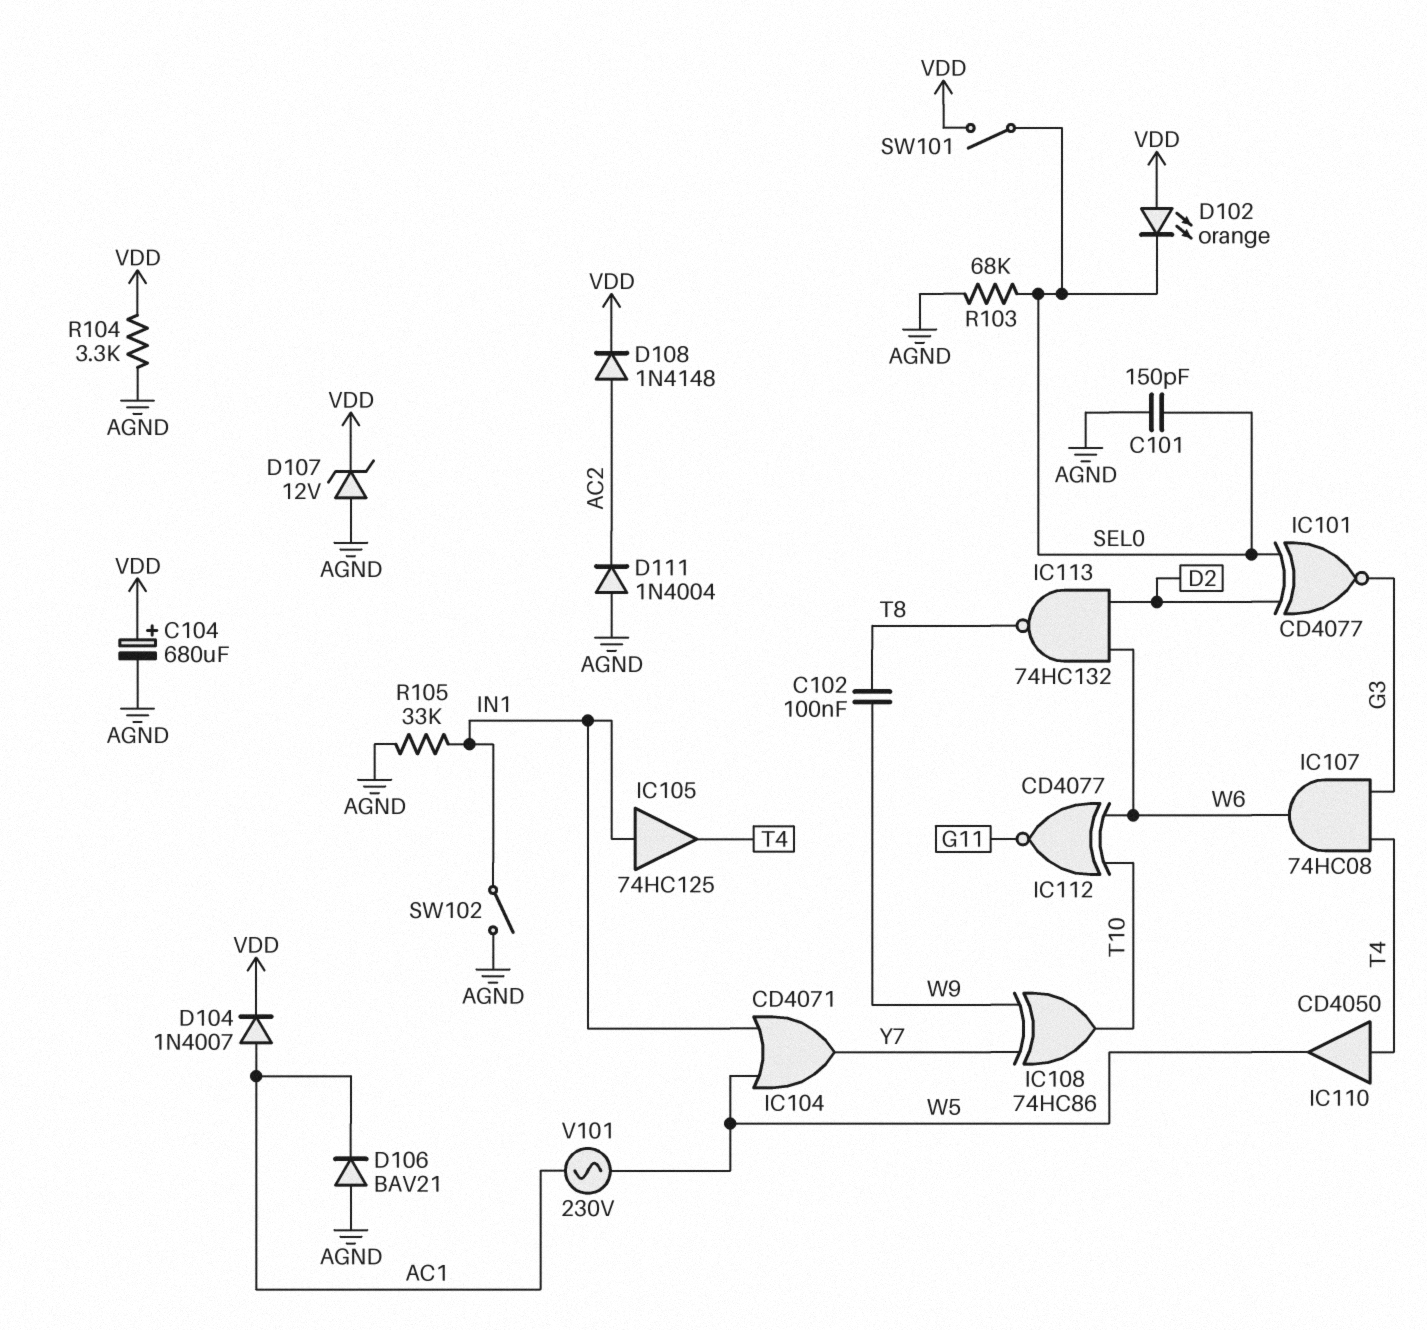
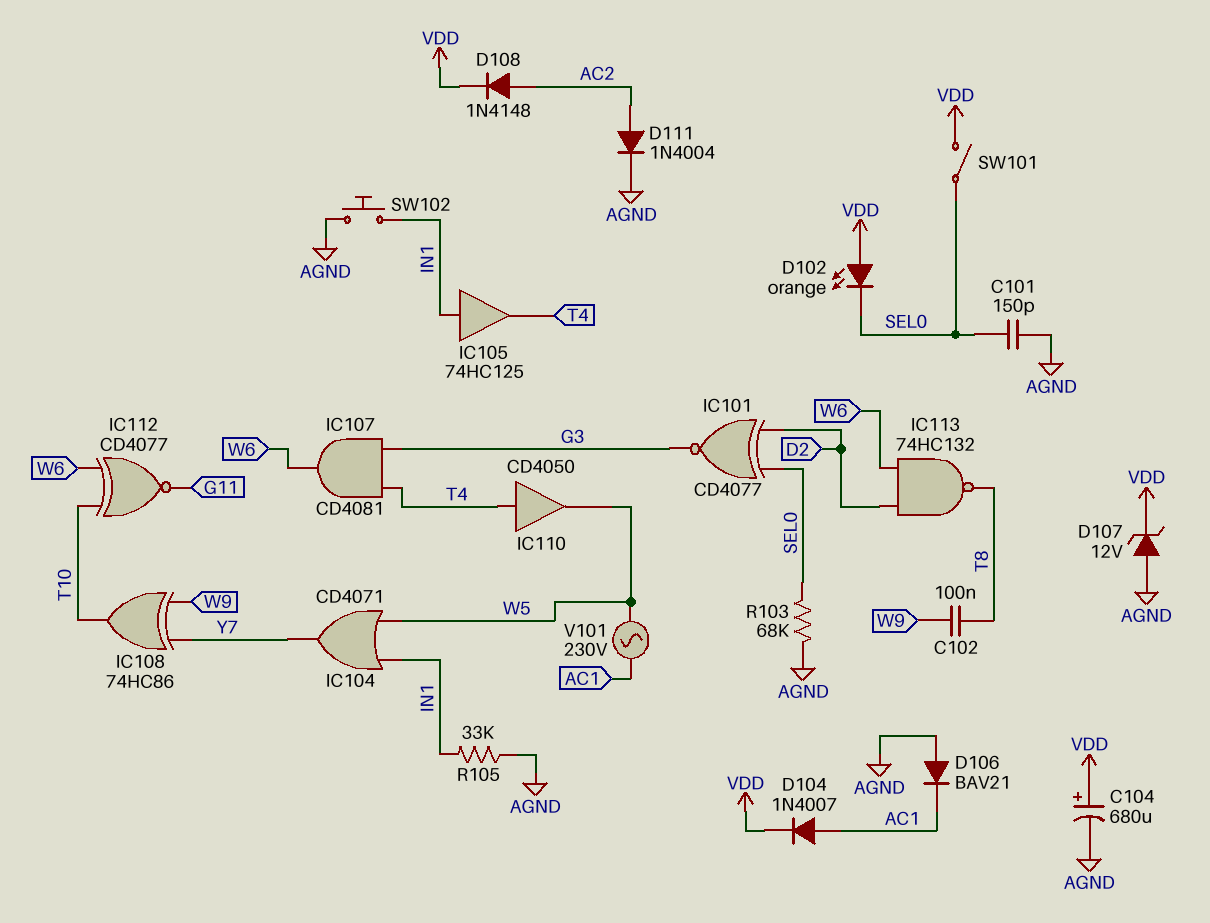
D111: diode 1N4004 (A AGND, K AC2) -> diode 1N4004 (A AC2, K AGND)
IC107: AND 74HC08 (in G3, in T4, out W6) -> AND CD4081 (in G3, in T4, out W6)
R104: 3.3k (AGND, VDD) -> none
SW102: switch (AGND, IN1) -> button (AGND, IN1)

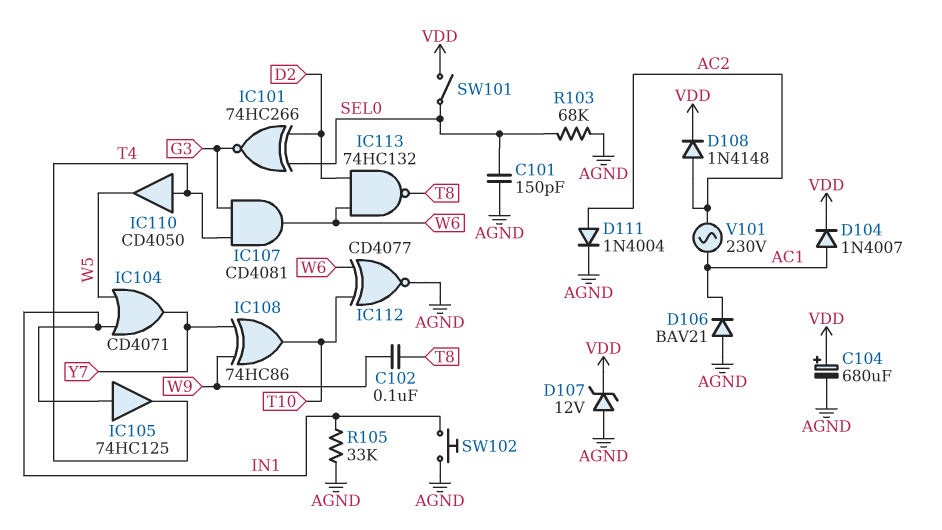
D102: LED orange (A VDD, K SEL0) -> none
IC101: XNOR CD4077 (in D2, in SEL0, out G3) -> XNOR 74HC266 (in D2, in SEL0, out G3)
IC112: XNOR CD4077 (in T10, in W6, out G11) -> XNOR CD4077 (in T10, in W6, out AGND)
V101: AC 230V (AC1, W5) -> AC 230V (AC1, AC2)

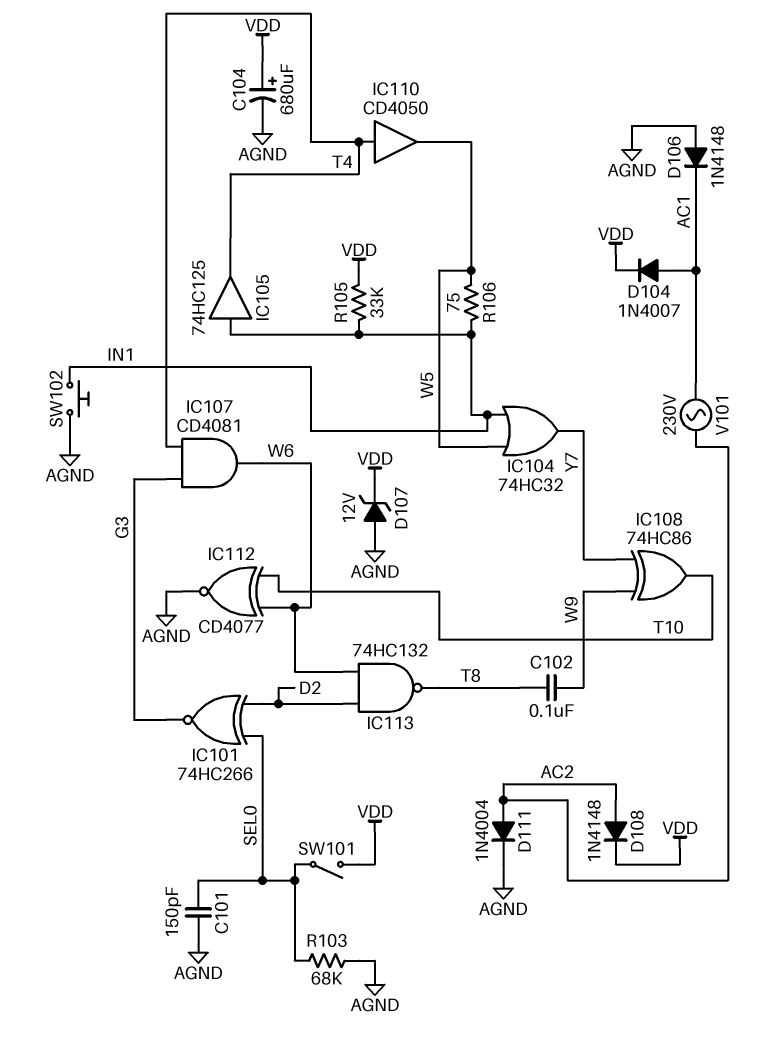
D106: diode BAV21 (A AGND, K AC1) -> diode 1N4148 (A AGND, K AC1)
IC104: OR CD4071 (in IN1, in W5, out Y7) -> OR 74HC32 (in IN1, in W5, out Y7)
R105: 33k (AGND, IN1) -> 33k (IN1, VDD)
R106: none -> 75 (IN1, W5)

